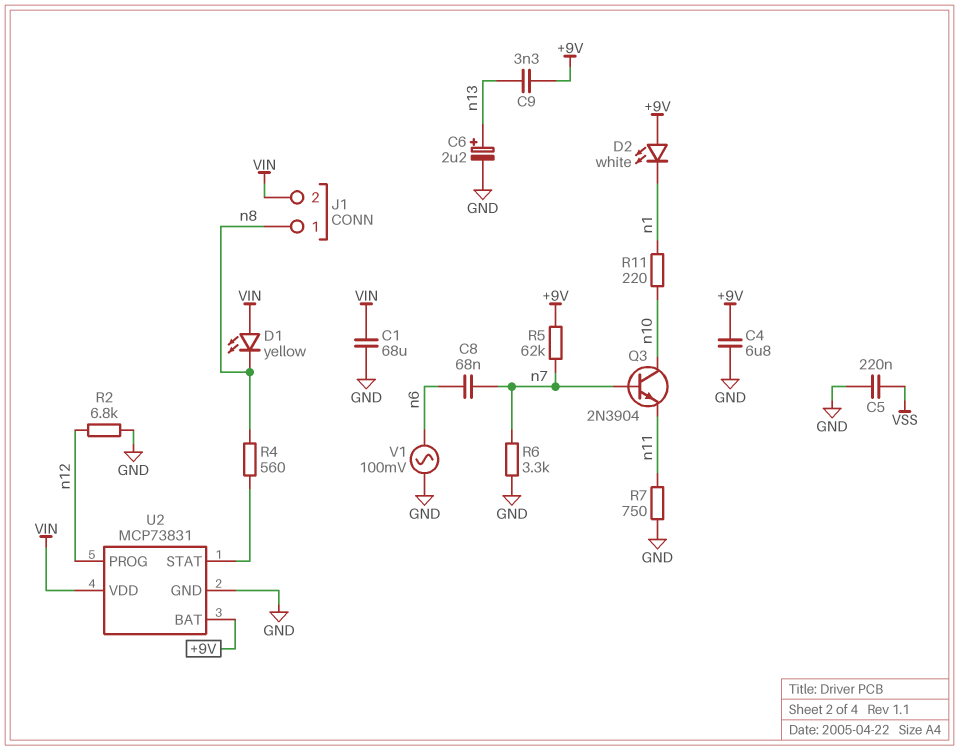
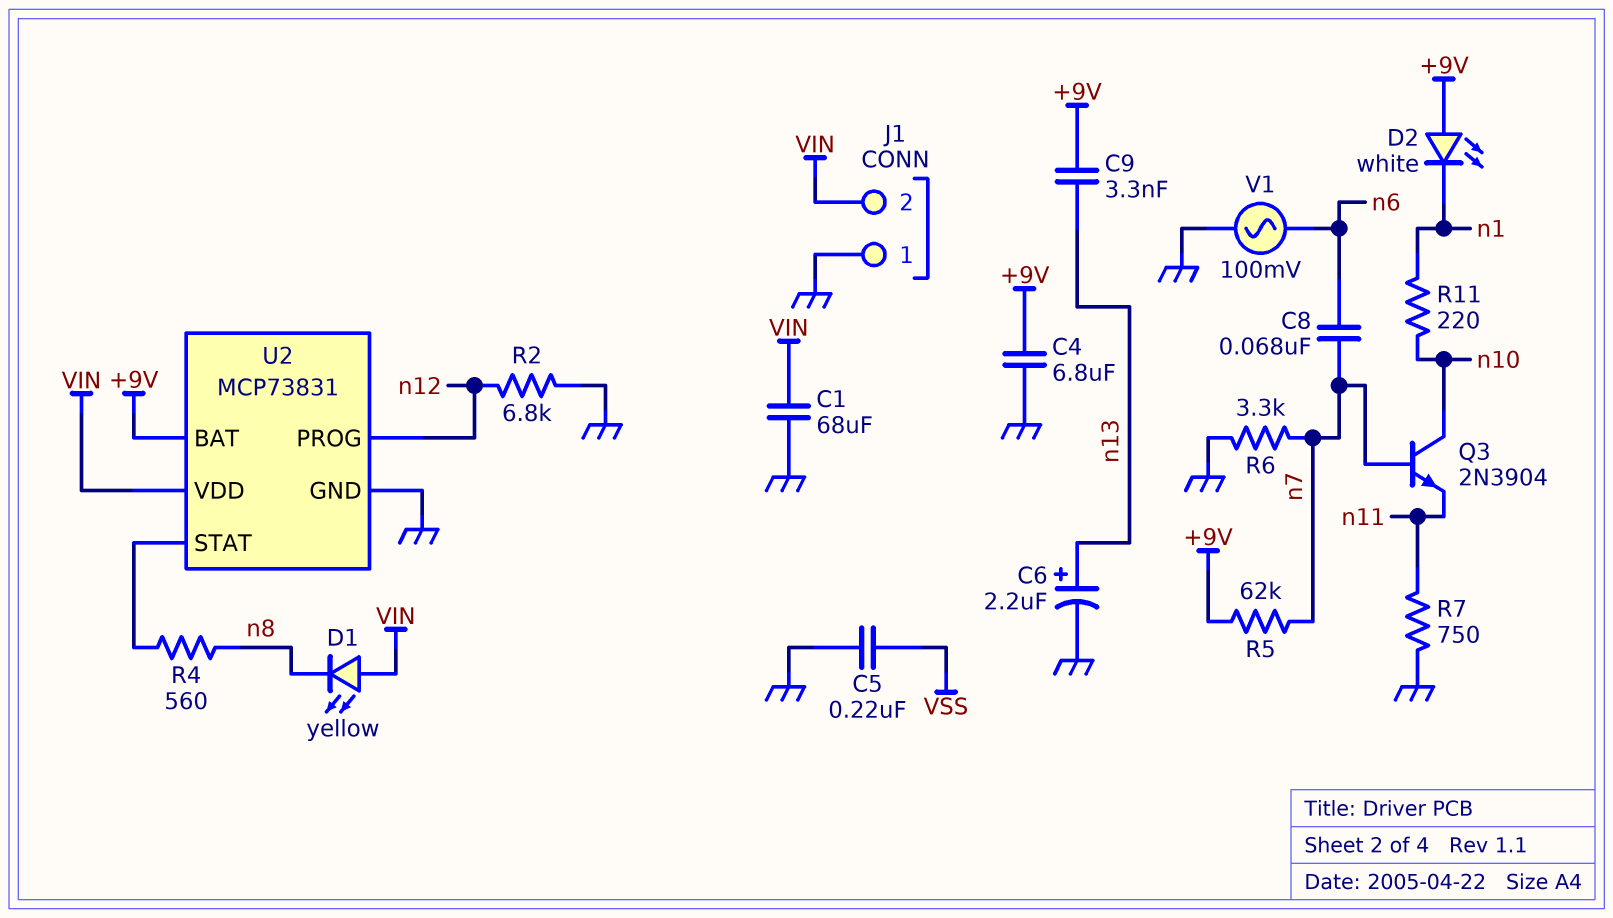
J1 pin 1: n8 -> GND

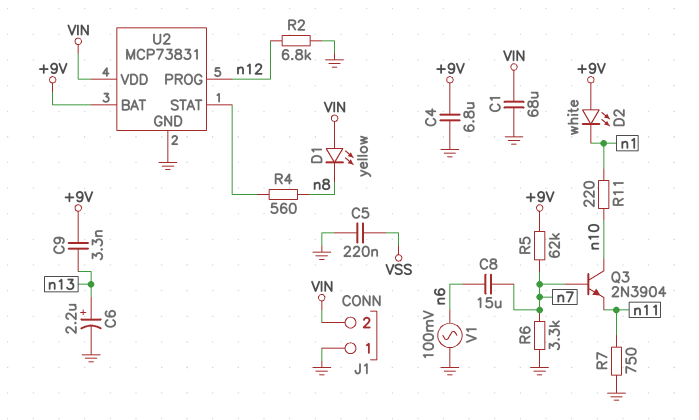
C8: 68nF (n6, n7) -> 15uF (n6, n7)

